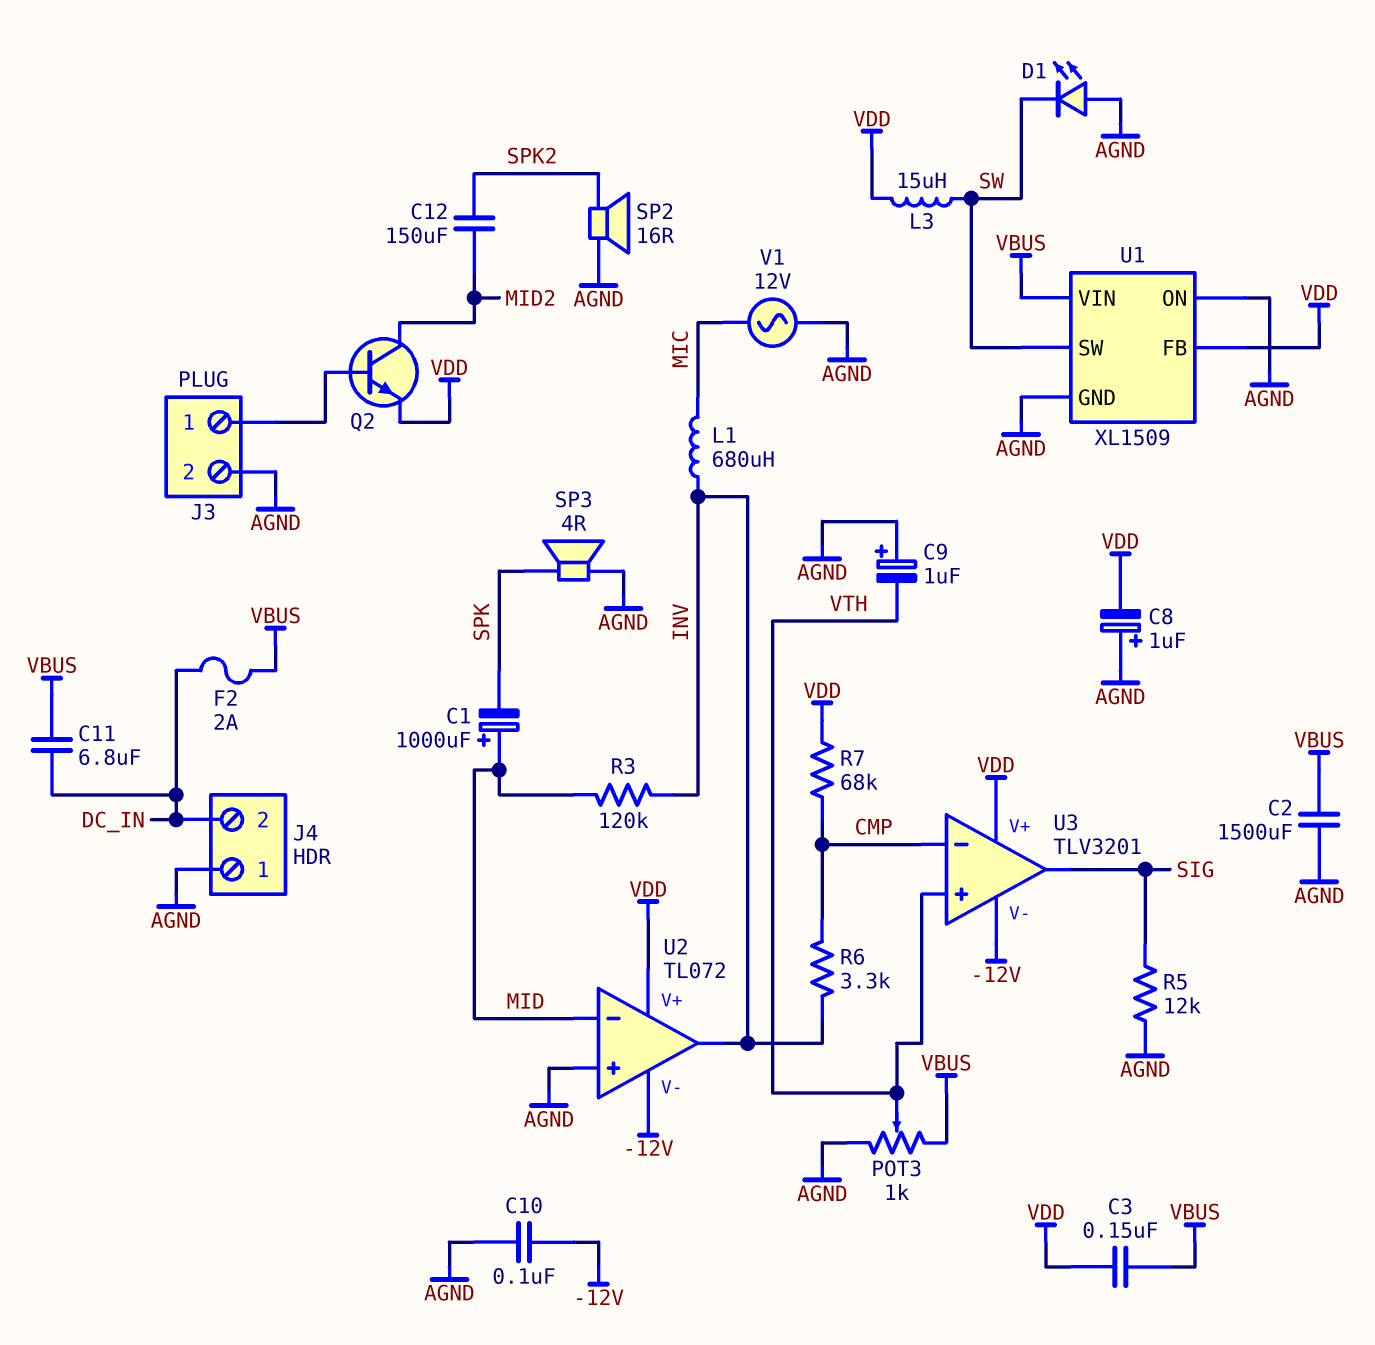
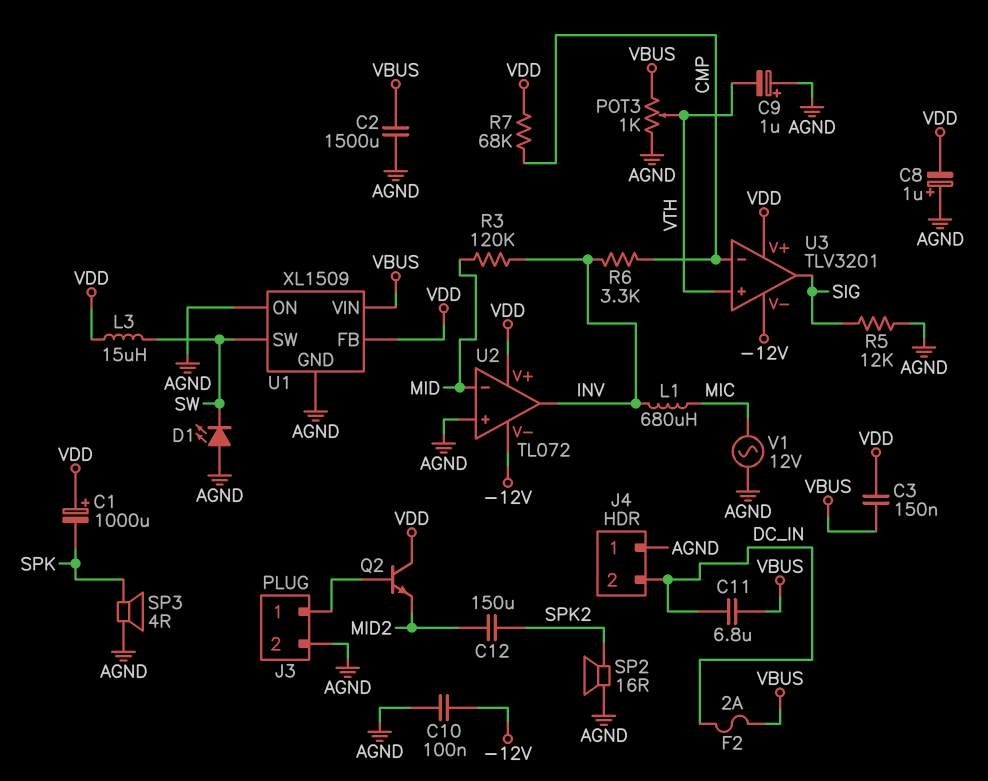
C1: 1000uF (plus MID, minus SPK) -> 1000uF (plus VDD, minus SPK)
Q2: NPN (B J3/1, C MID2, E VDD) -> NPN (B J3/1, C VDD, E MID2)

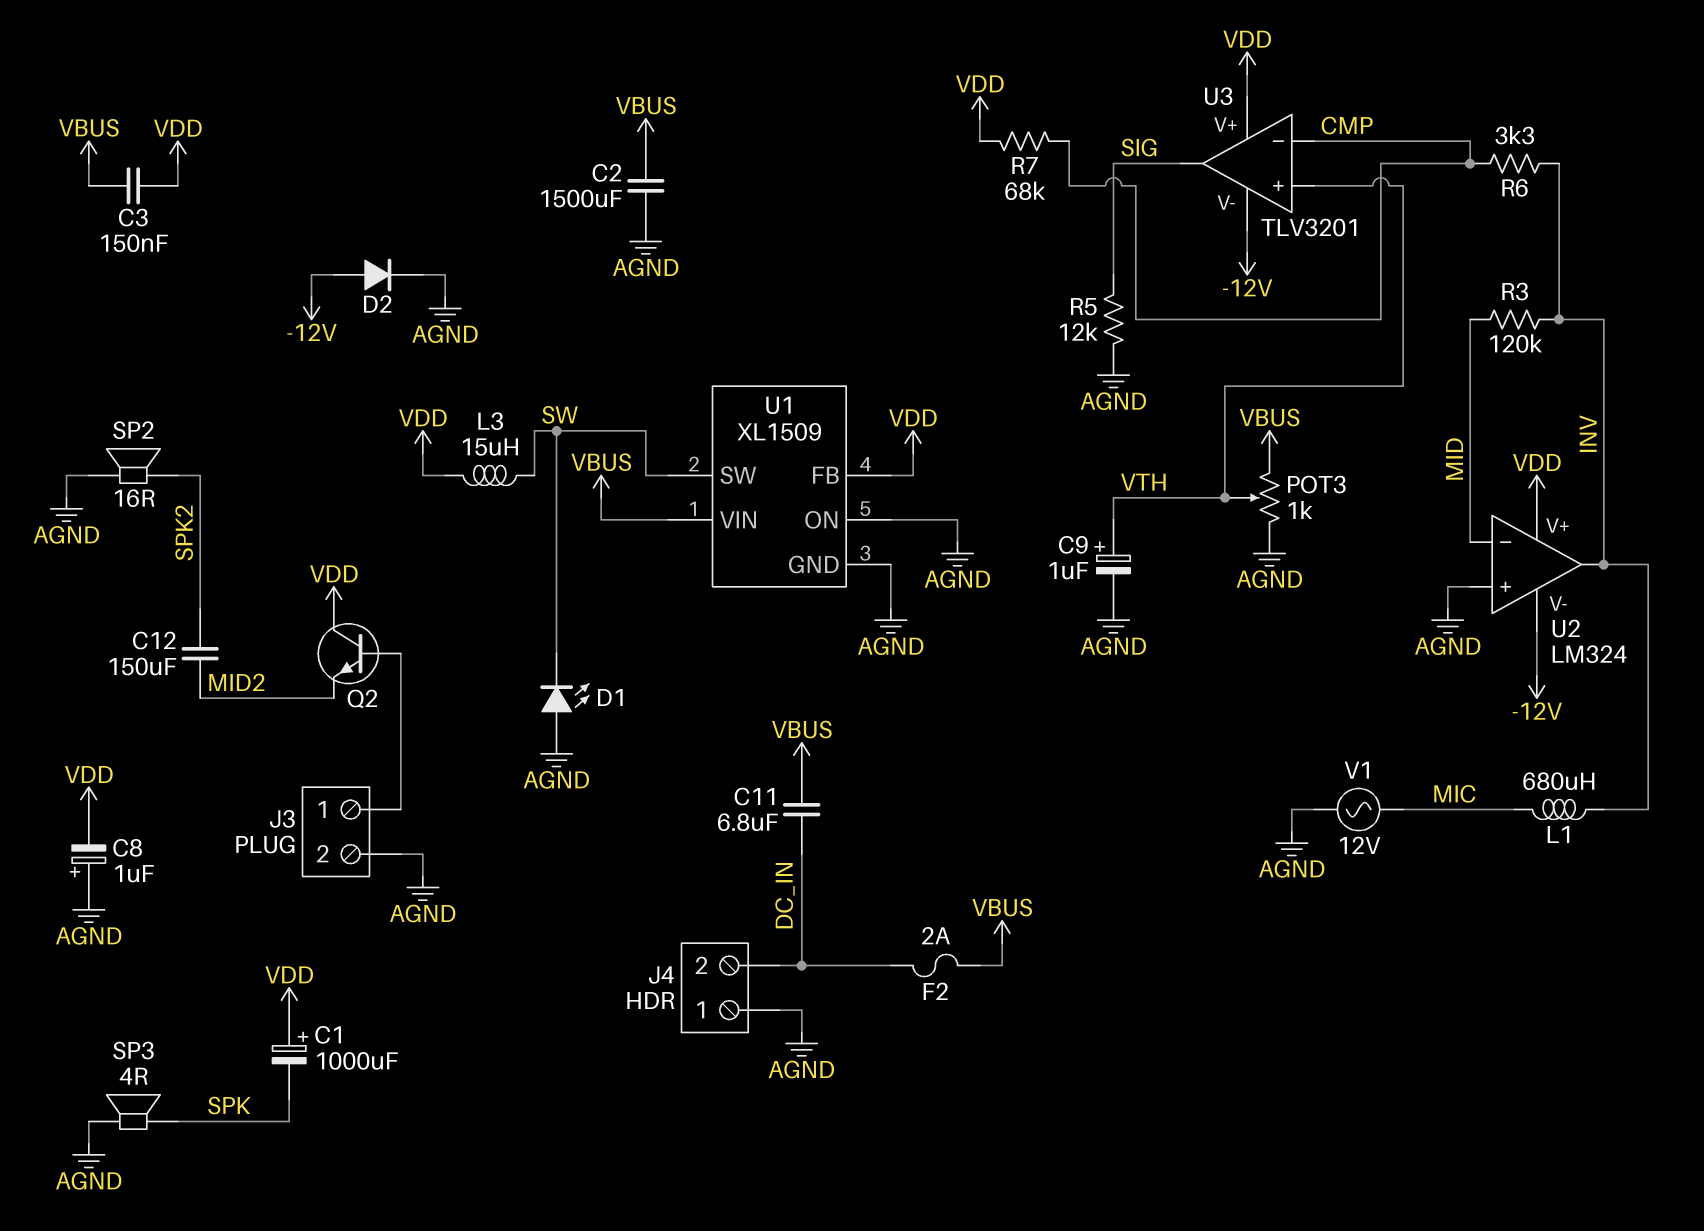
C9: 1uF (plus AGND, minus VTH) -> 1uF (plus VTH, minus AGND)
C10: 100nF (-12V, AGND) -> none
D2: none -> diode (A -12V, K AGND)
U2: TL072 -> LM324

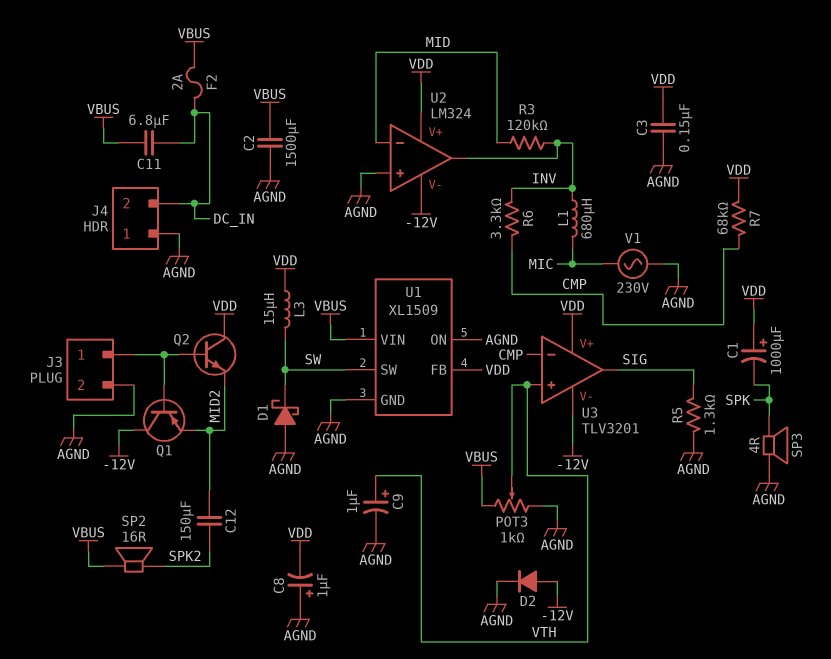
C3: 150nF (VBUS, VDD) -> 150nF (AGND, VDD)
D1: LED (A AGND, K SW) -> schottky (A AGND, K SW)
Q1: none -> PNP (B J3/1, C -12V, E MID2)
R5: 12k (AGND, SIG) -> 1.3k (AGND, SIG)
SP2: speaker 16R (AGND, SPK2) -> speaker 16R (SPK2, VBUS)
V1: AC 12V (AGND, MIC) -> AC 230V (AGND, MIC)

